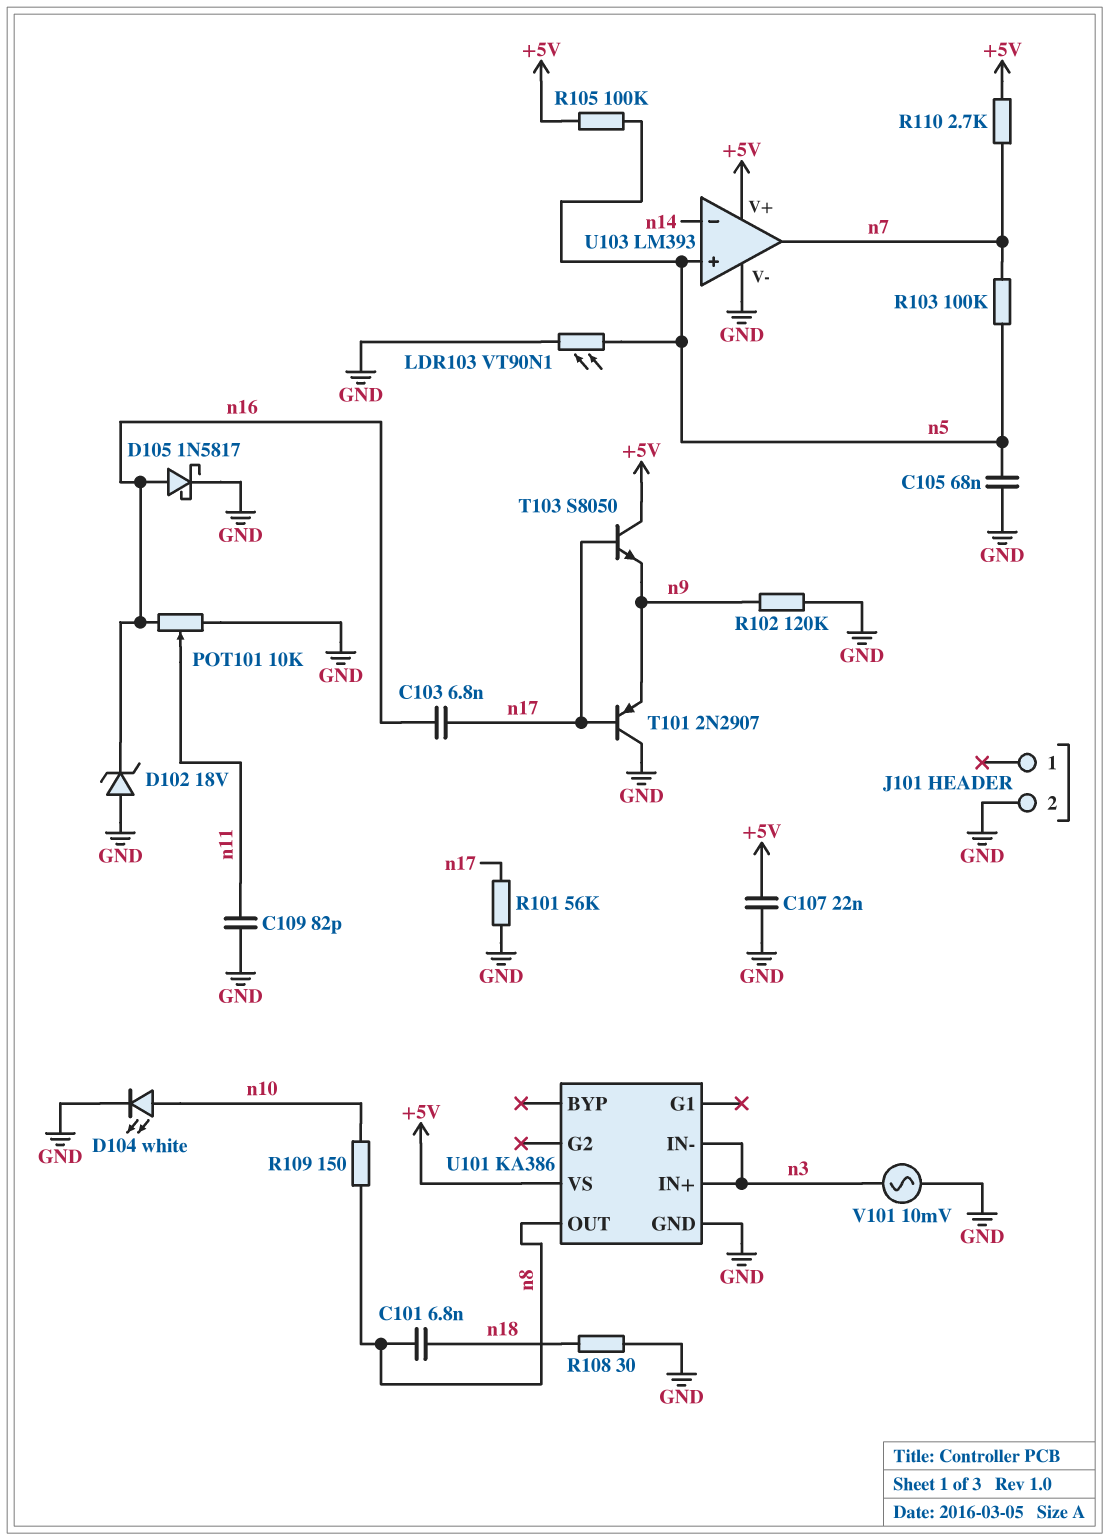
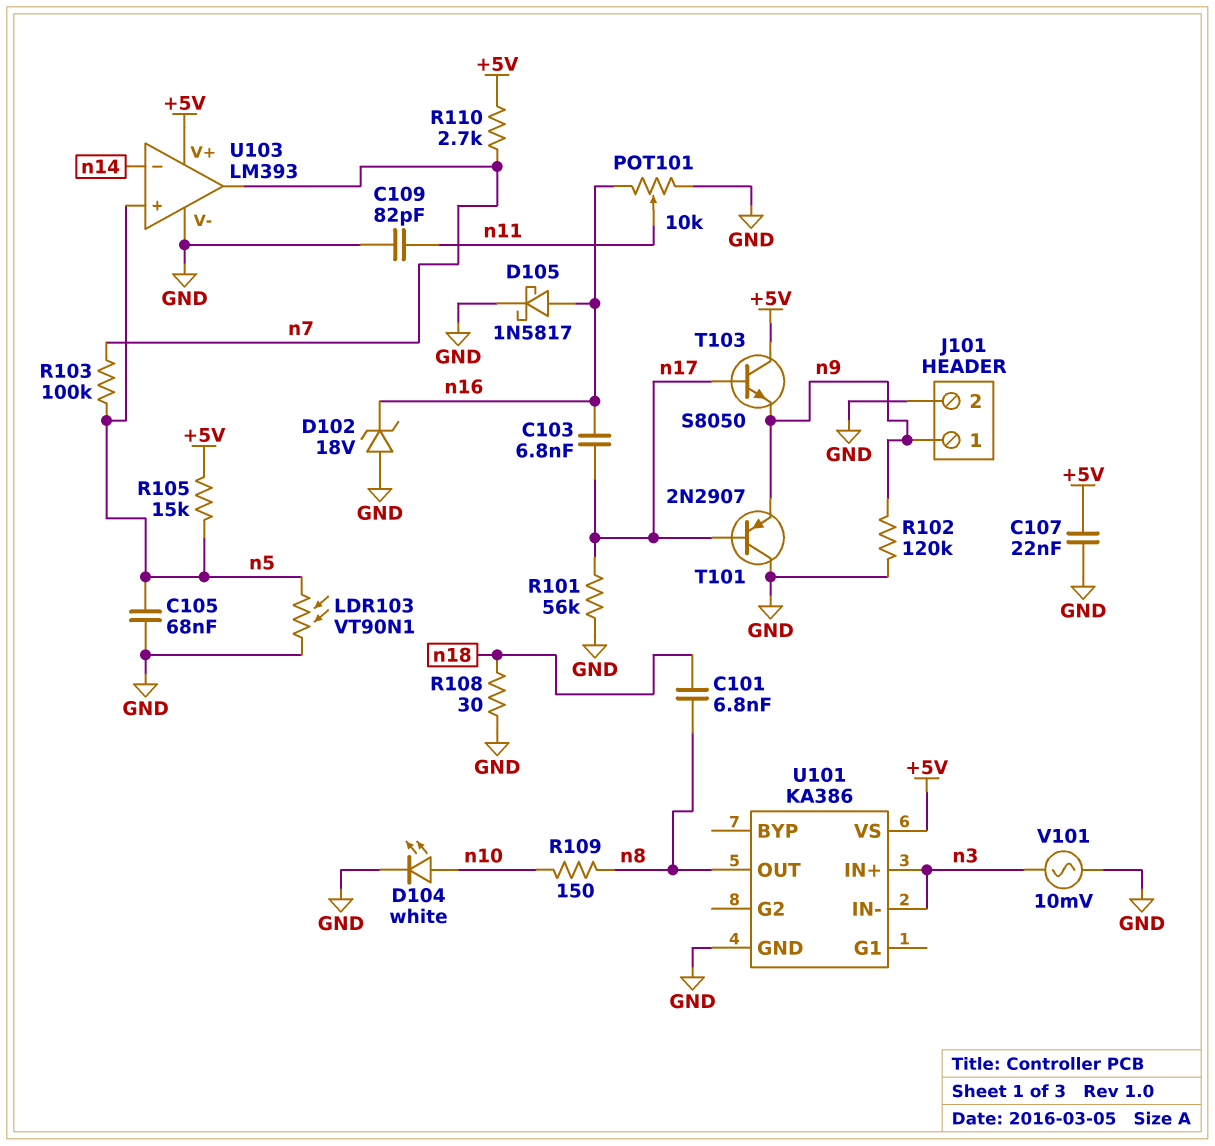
J101 pin 1: none -> n9
R105: 100k (+5V, n5) -> 15k (+5V, n5)

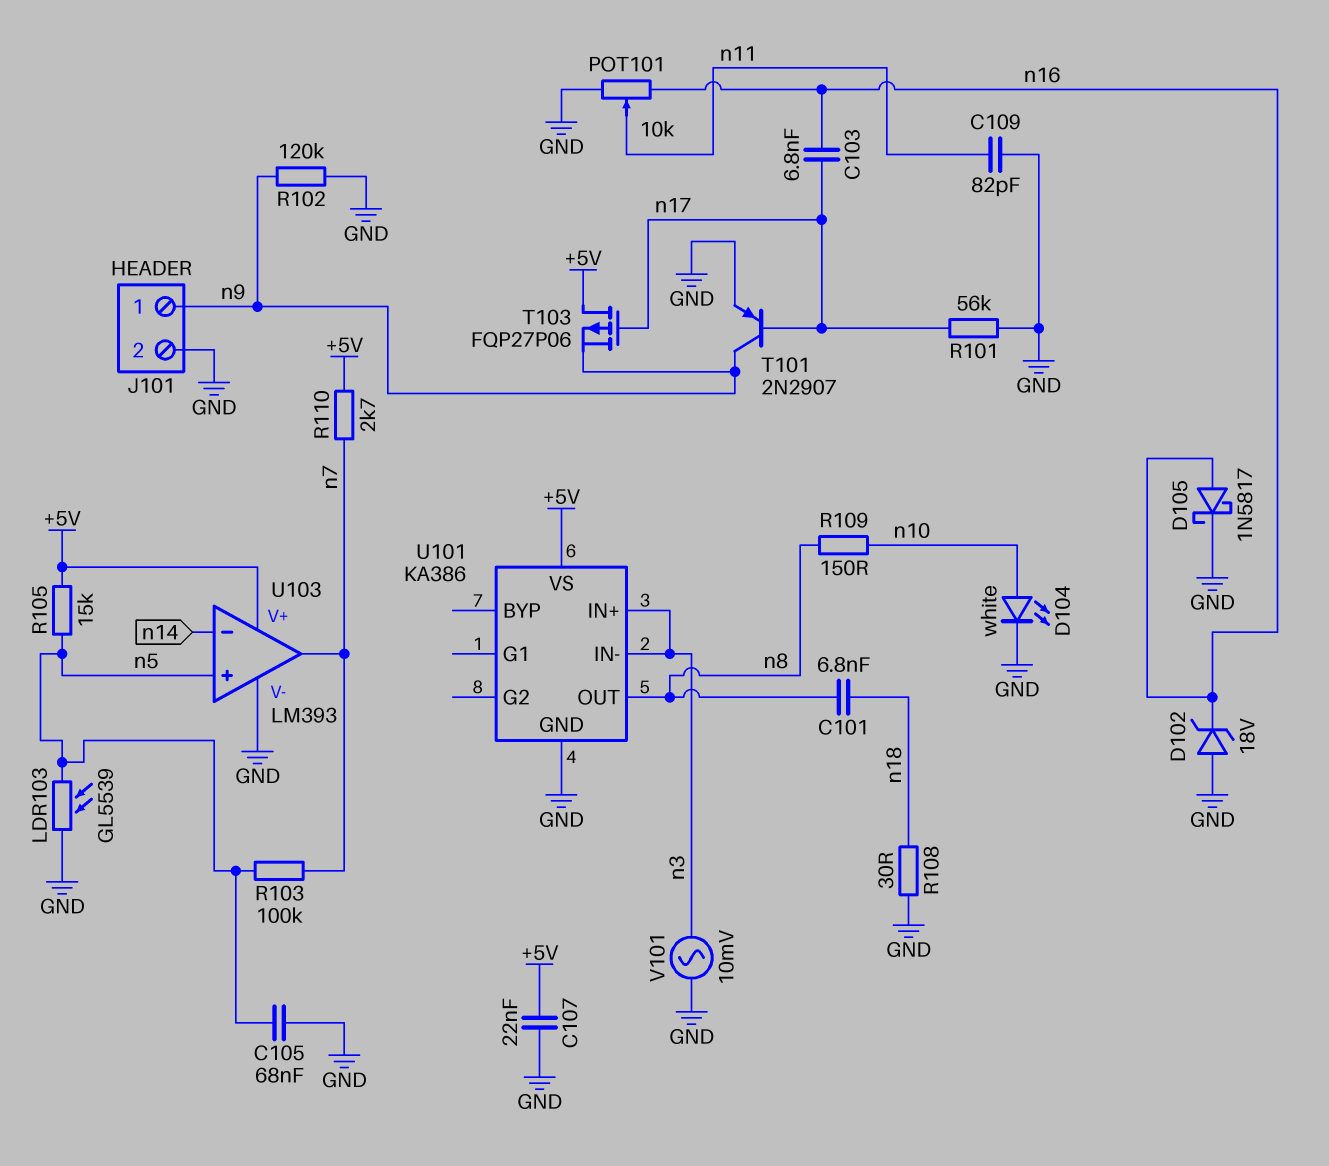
LDR103: VT90N1 (GND, n5) -> GL5539 (GND, n5)
T101: PNP 2N2907 (B n17, C GND, E n9) -> PNP 2N2907 (B n17, C n9, E GND)
T103: NPN S8050 (B n17, C +5V, E n9) -> PMOS FQP27P06 (G n17, D +5V, S n9)

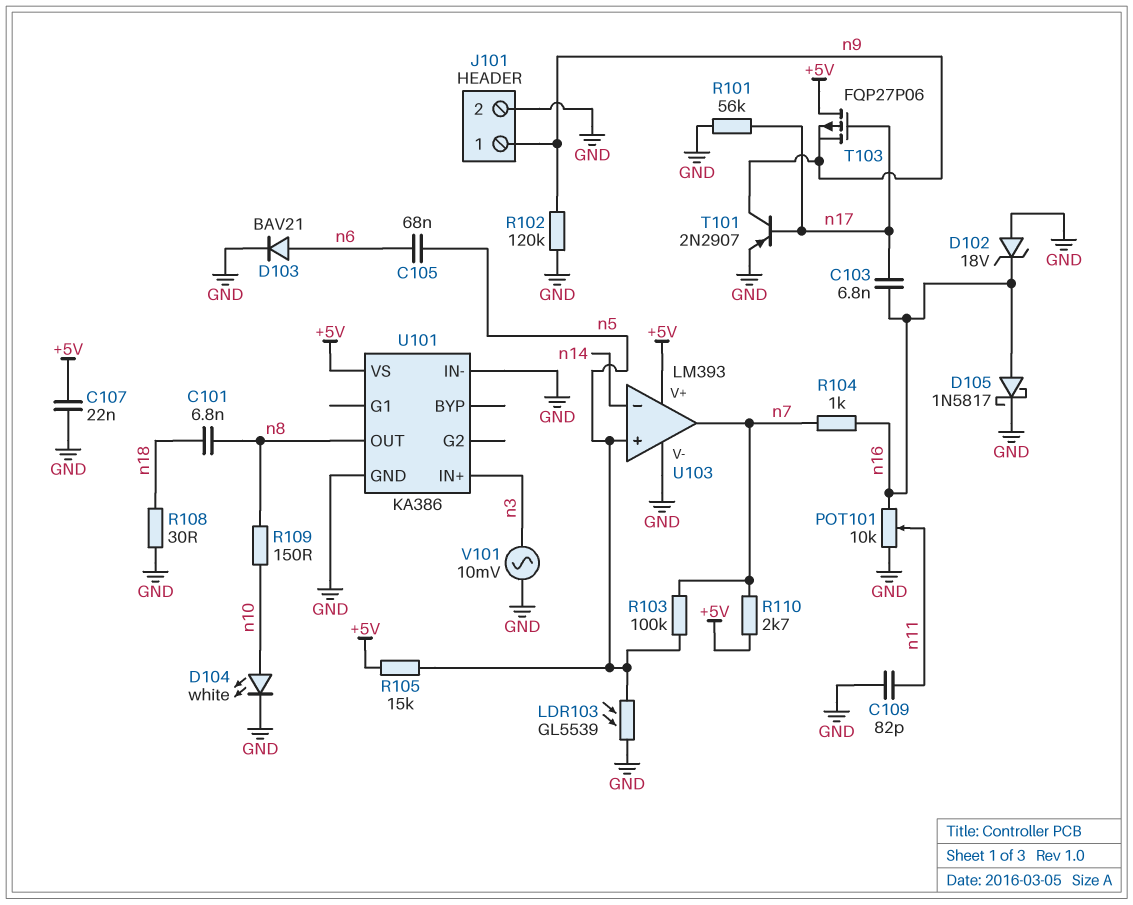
C105: 68nF (GND, n5) -> 68nF (n5, n6)
D103: none -> diode BAV21 (A n6, K GND)
R104: none -> 1k (n7, n16)
U101 pin IN-: n3 -> GND

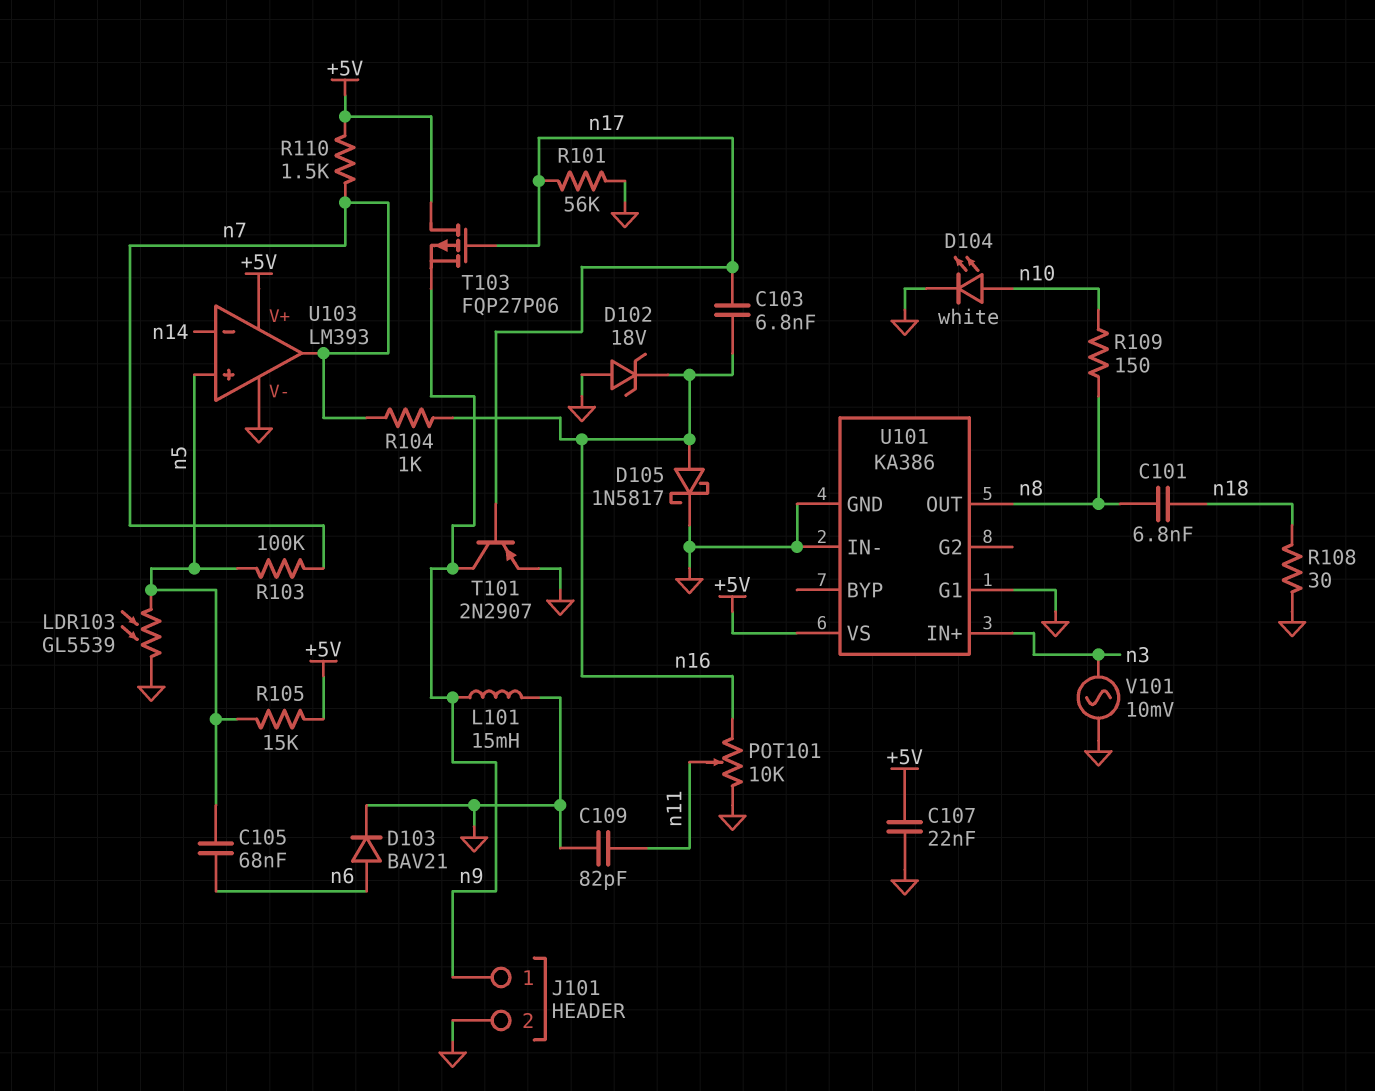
L101: none -> 15mH (GND, n9)
R102: 120k (GND, n9) -> none
R110: 2.7k (+5V, n7) -> 1.5k (+5V, n7)
U101 pin G1: none -> GND

